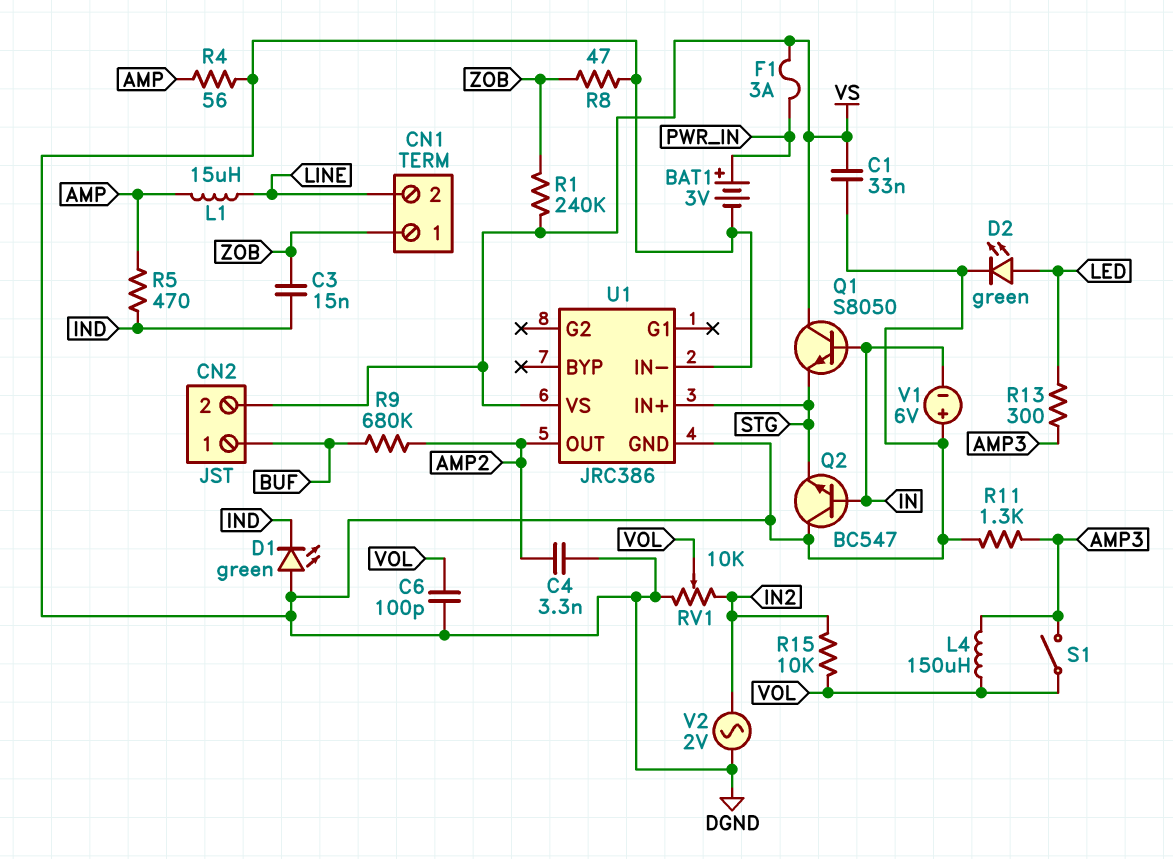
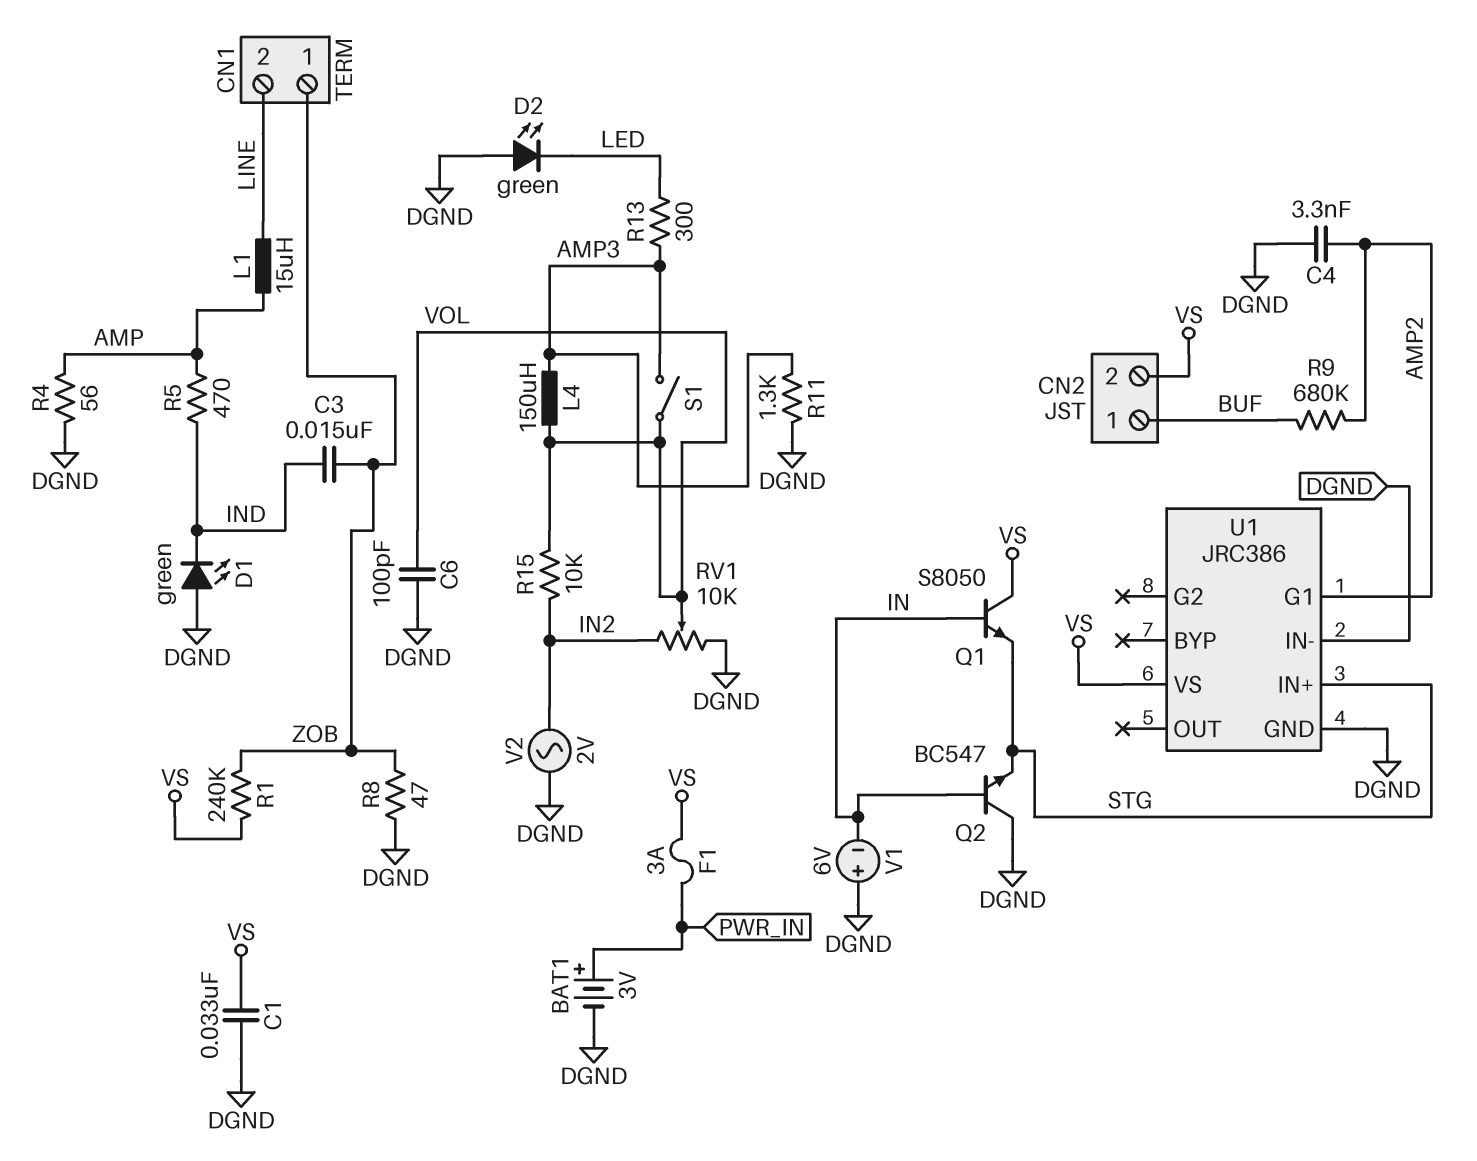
D2: LED green (A LED, K DGND) -> LED green (A DGND, K LED)
U1 pin G1: none -> AMP2
U1 pin OUT: AMP2 -> none

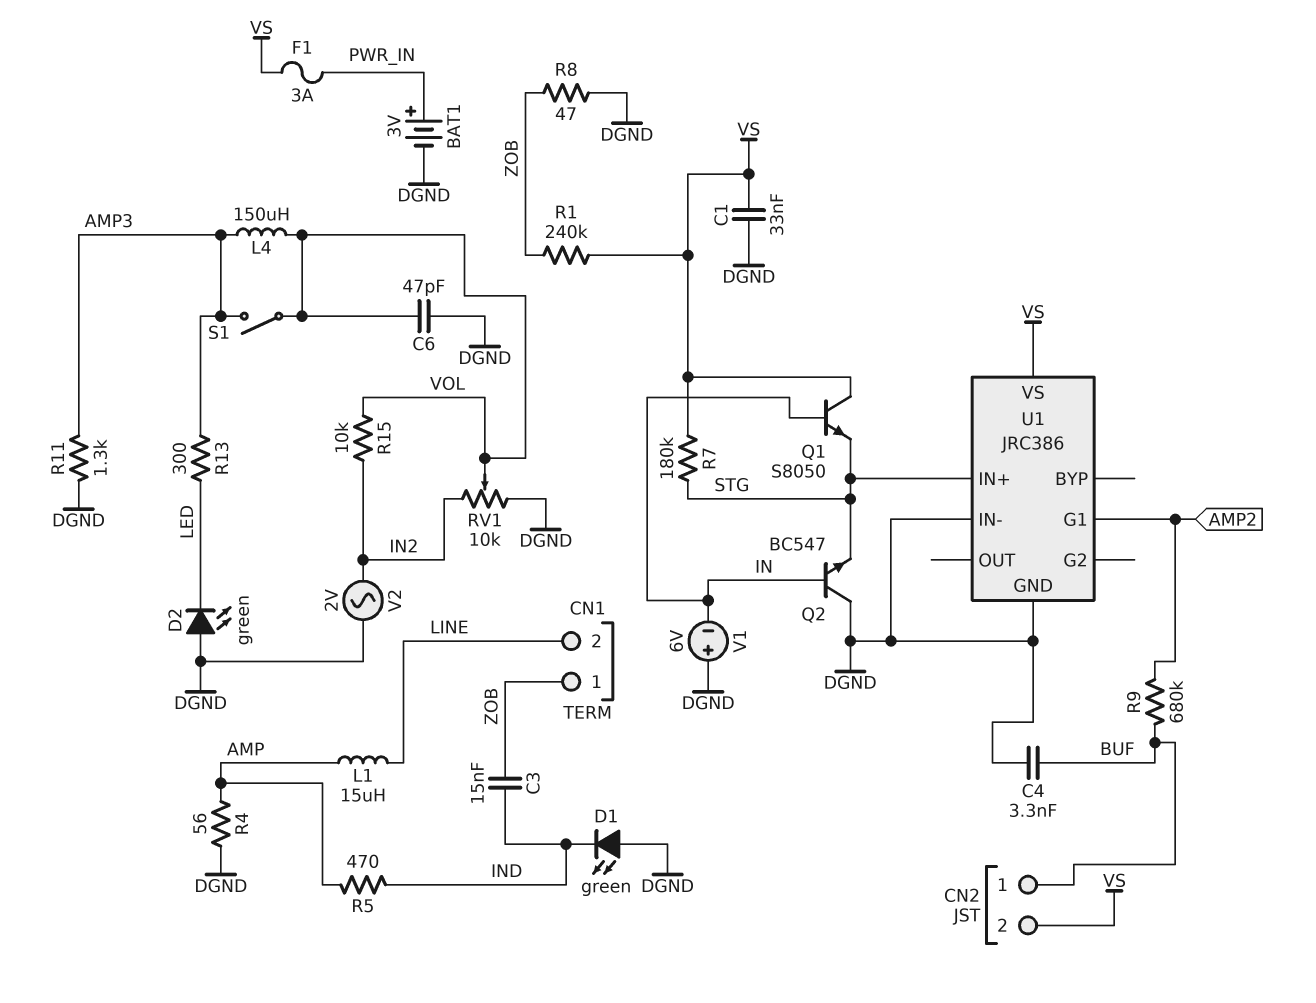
C4: 3.3nF (AMP2, DGND) -> 3.3nF (BUF, DGND)
C6: 100pF (DGND, VOL) -> 47pF (DGND, VOL)
R7: none -> 180k (STG, VS)

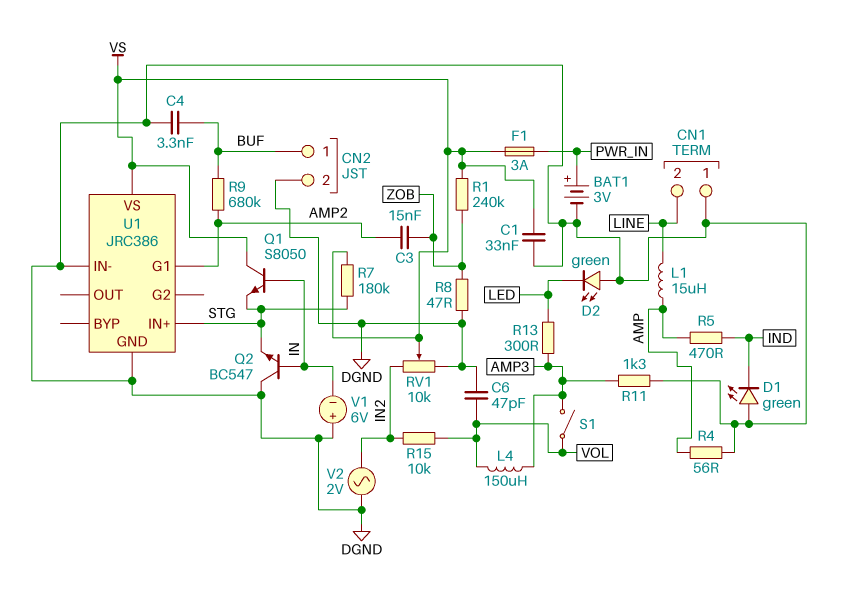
C3: 15nF (IND, ZOB) -> 15nF (AMP2, ZOB)
CN1 pin 1: ZOB -> DGND
CN2 pin 2: VS -> DGND
RV1: 10k (DGND, IN2, wiper VOL) -> 10k (DGND, IN2, wiper VS)

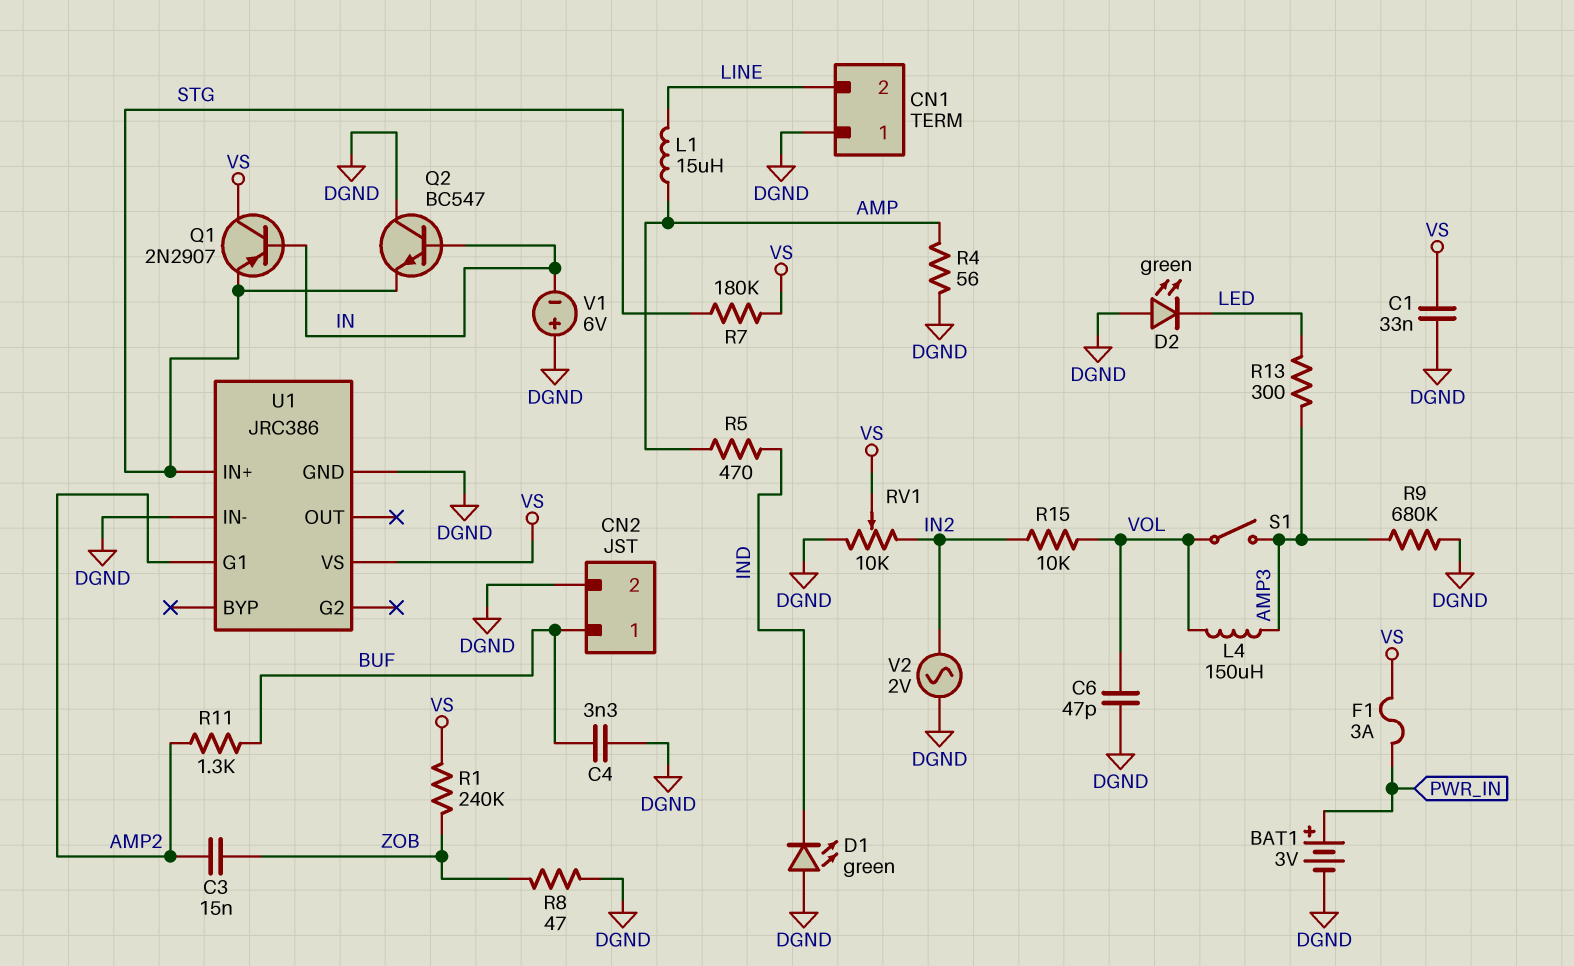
Q1: NPN S8050 (B IN, C VS, E STG) -> PNP 2N2907 (B IN, C VS, E STG)
R9: 680k (AMP2, BUF) -> 680k (AMP3, DGND)
R11: 1.3k (AMP3, DGND) -> 1.3k (AMP2, BUF)

